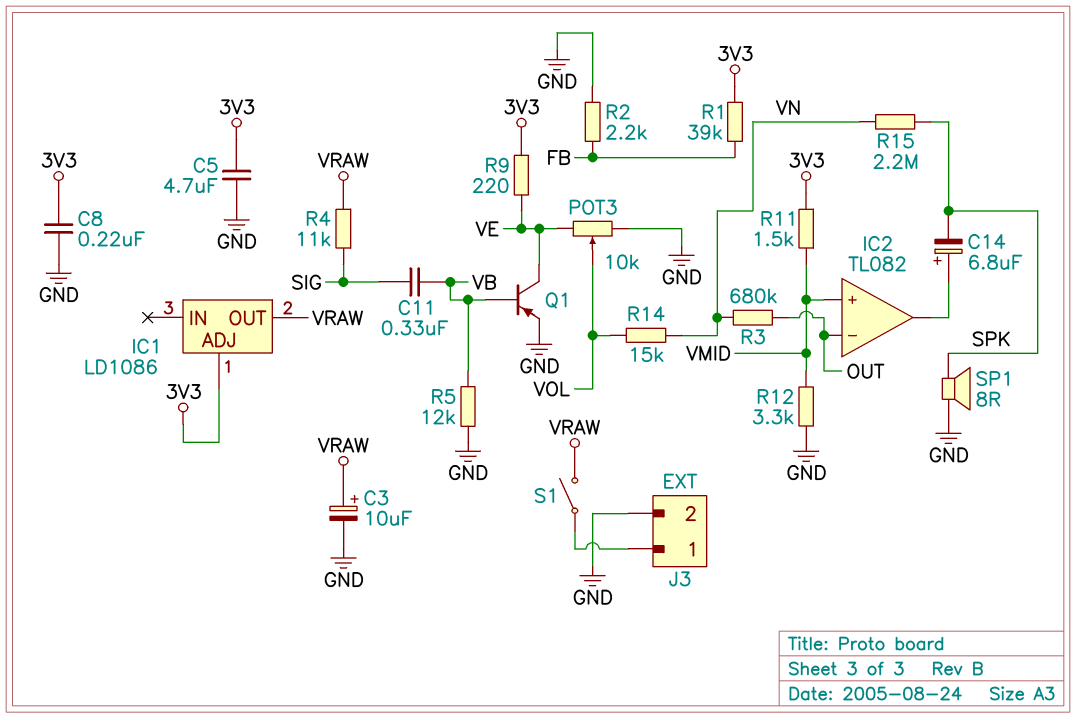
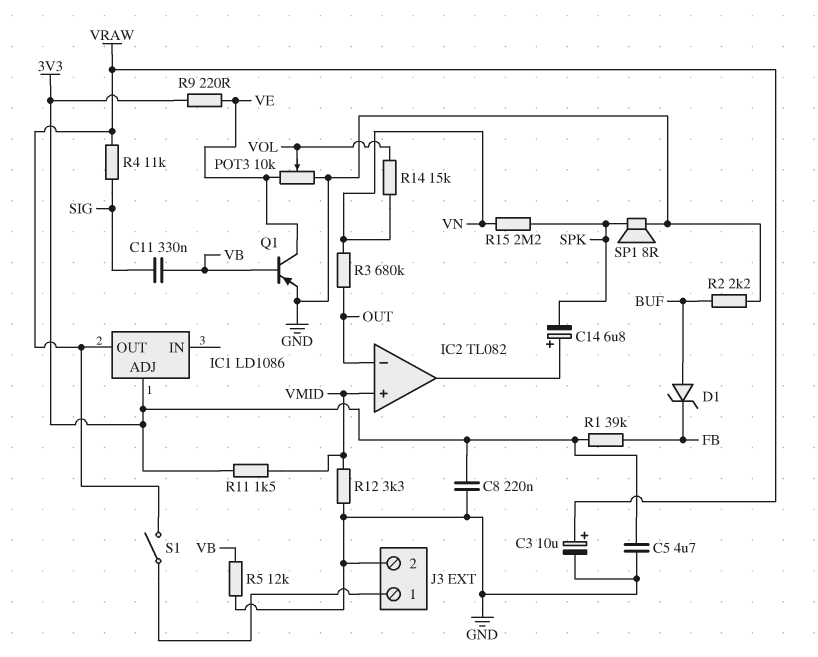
D1: none -> zener (A BUF, K FB)
R2: 2.2k (FB, GND) -> 2.2k (BUF, GND)

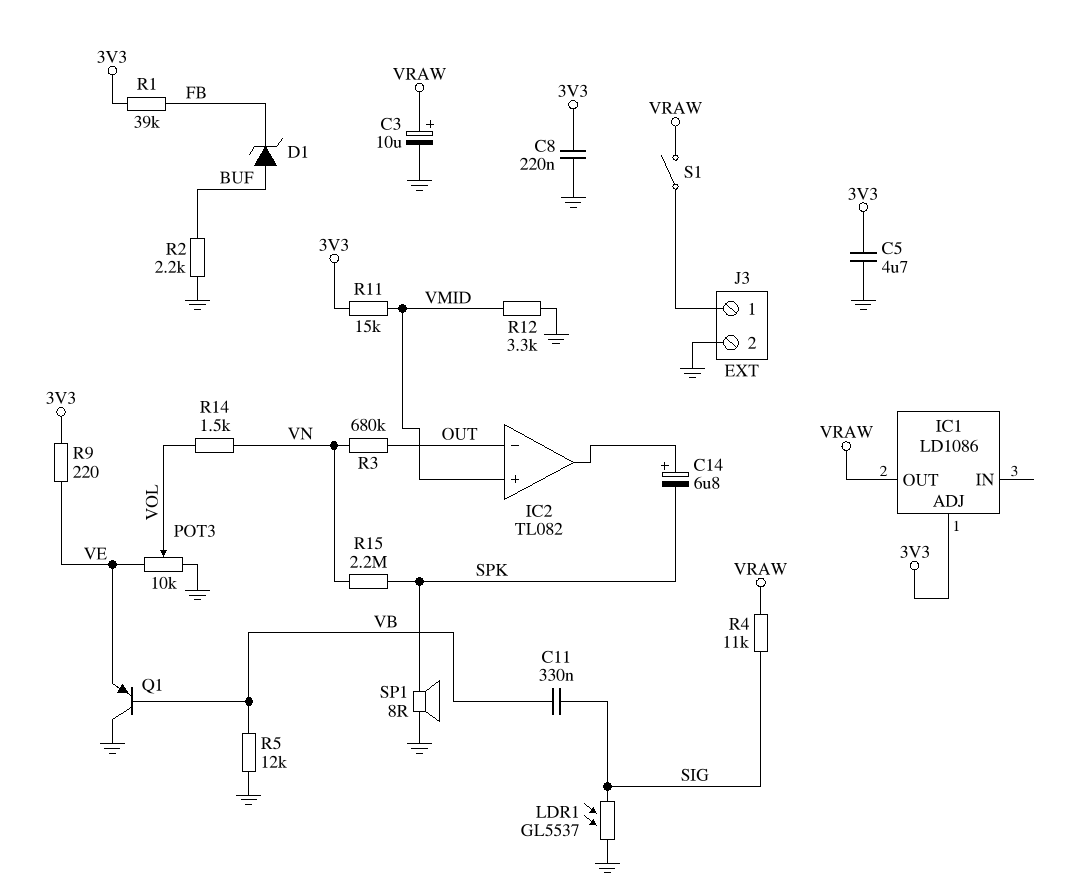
LDR1: none -> GL5537 (GND, SIG)
Q1: PNP (B VB, C VE, E GND) -> PNP (B VB, C GND, E VE)
R11: 1.5k (3V3, VMID) -> 15k (3V3, VMID)
R14: 15k (VN, VOL) -> 1.5k (VN, VOL)

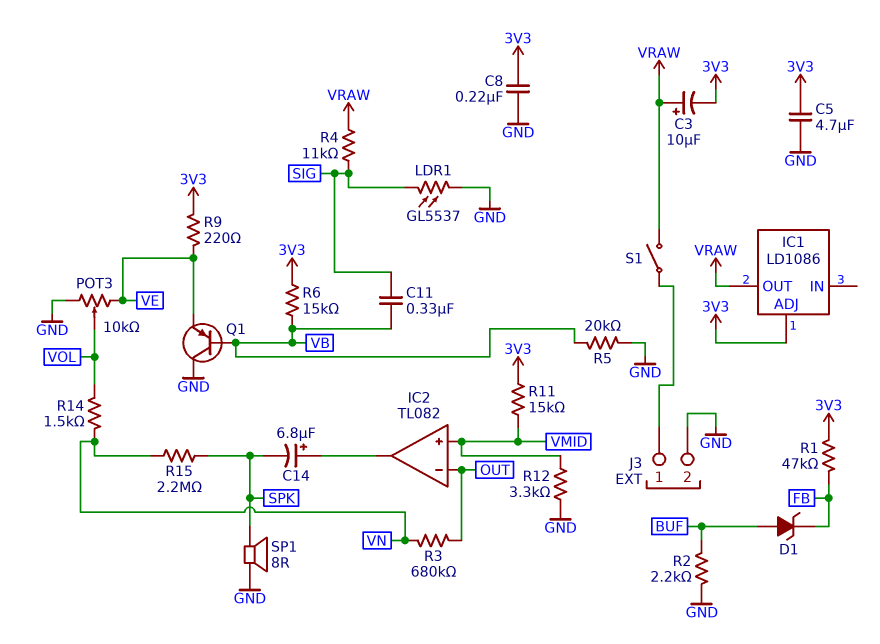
C3: 10uF (plus VRAW, minus GND) -> 10uF (plus VRAW, minus 3V3)
R1: 39k (3V3, FB) -> 47k (3V3, FB)
R5: 12k (GND, VB) -> 20k (GND, VB)
R6: none -> 15k (3V3, VB)

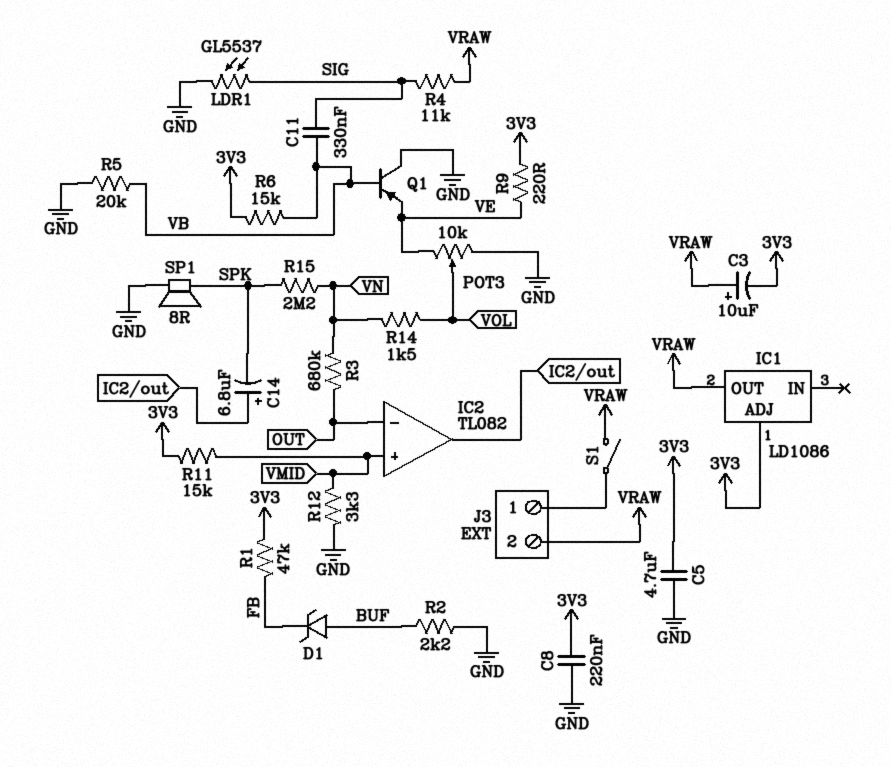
J3 pin 2: GND -> VRAW

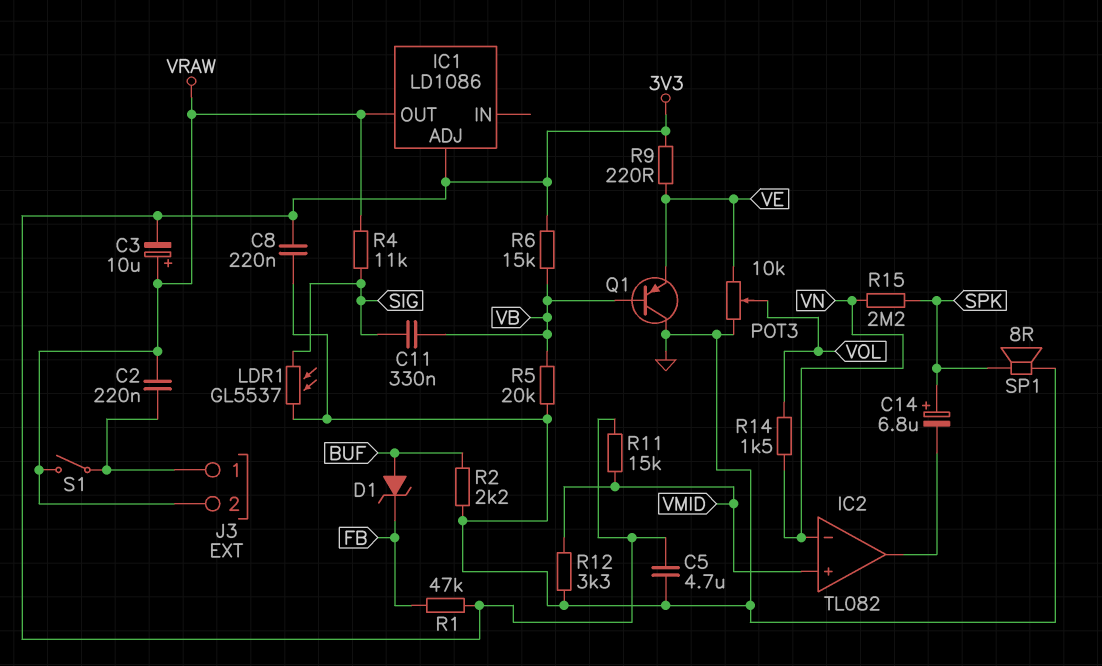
C2: none -> 220nF (J3/1, VRAW)
C14: 6.8uF (plus IC2/out, minus SPK) -> 6.8uF (plus SPK, minus IC2/out)
IC2 pin in-: OUT -> VN
R3: 680k (OUT, VN) -> none

